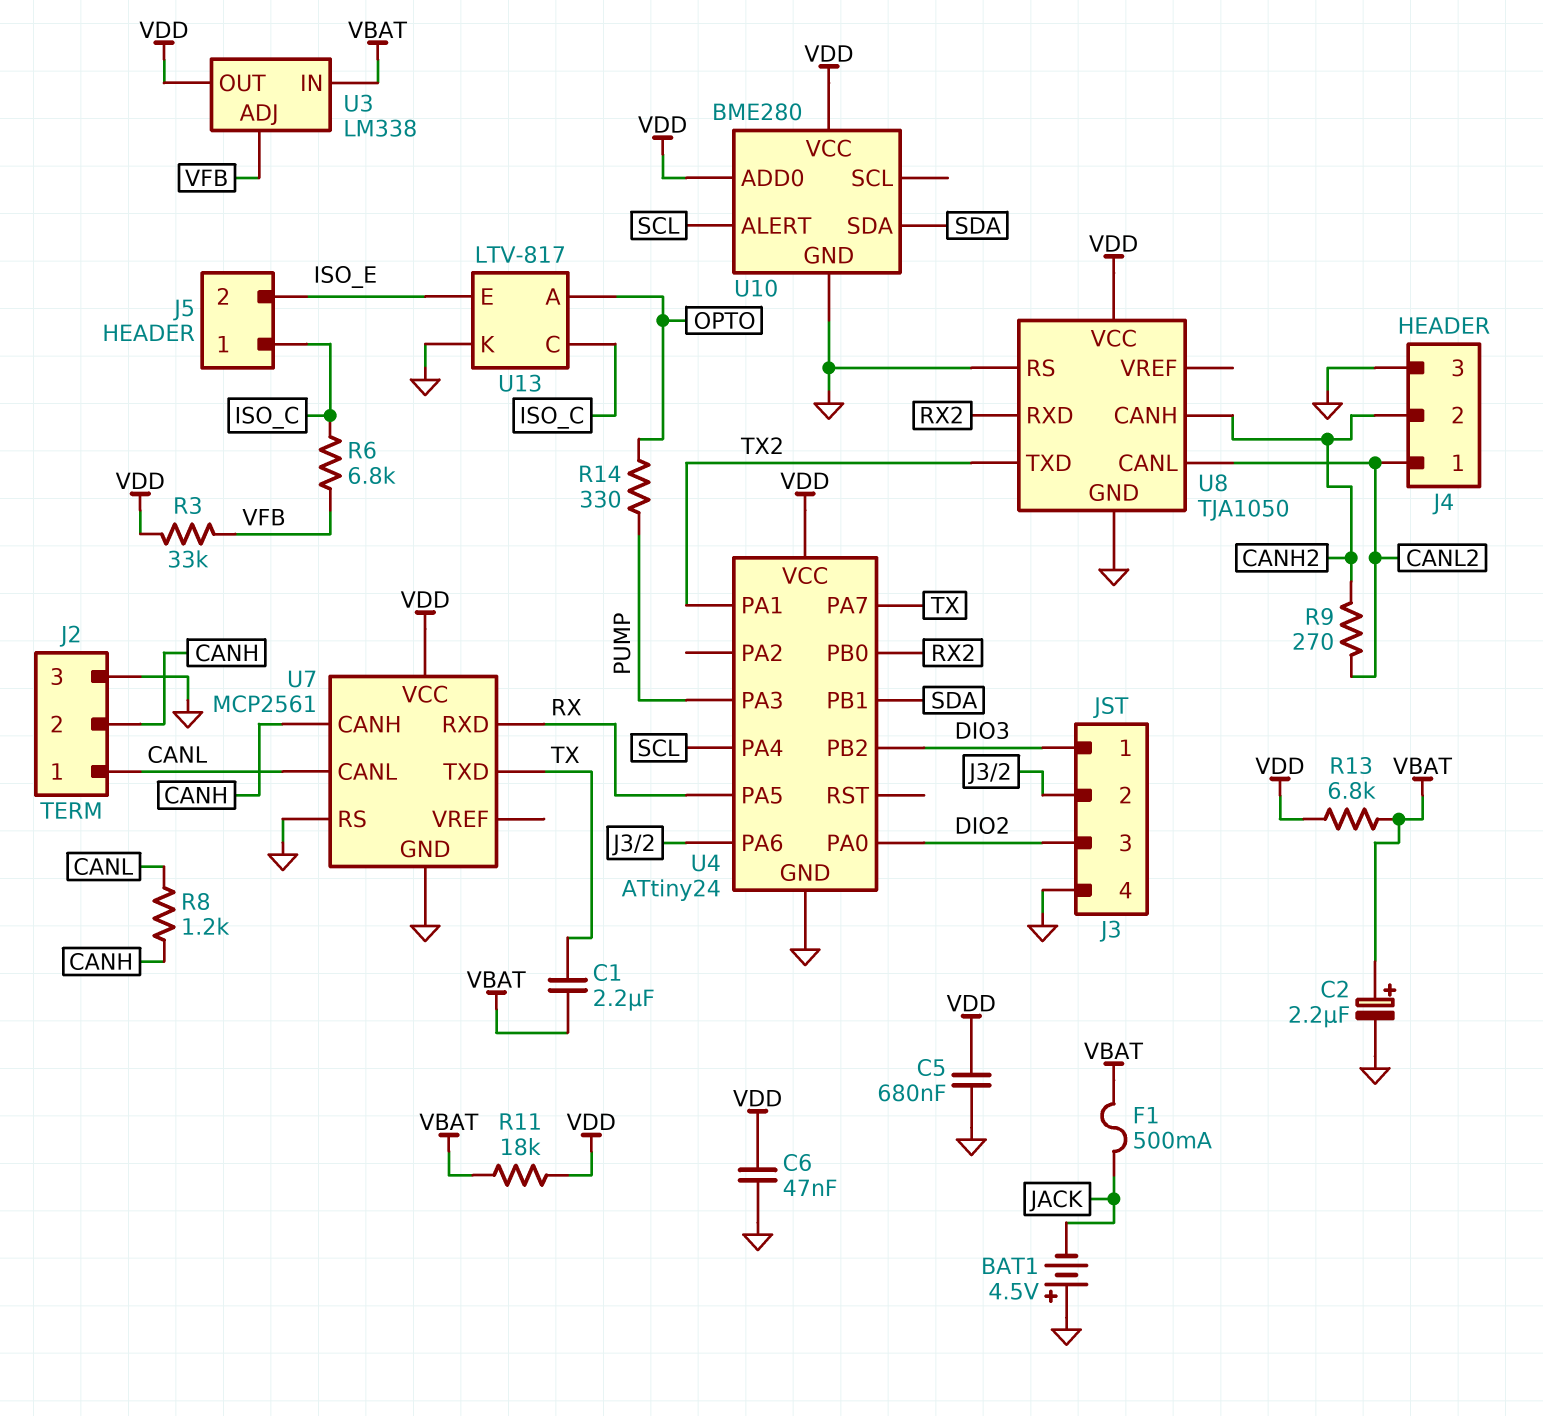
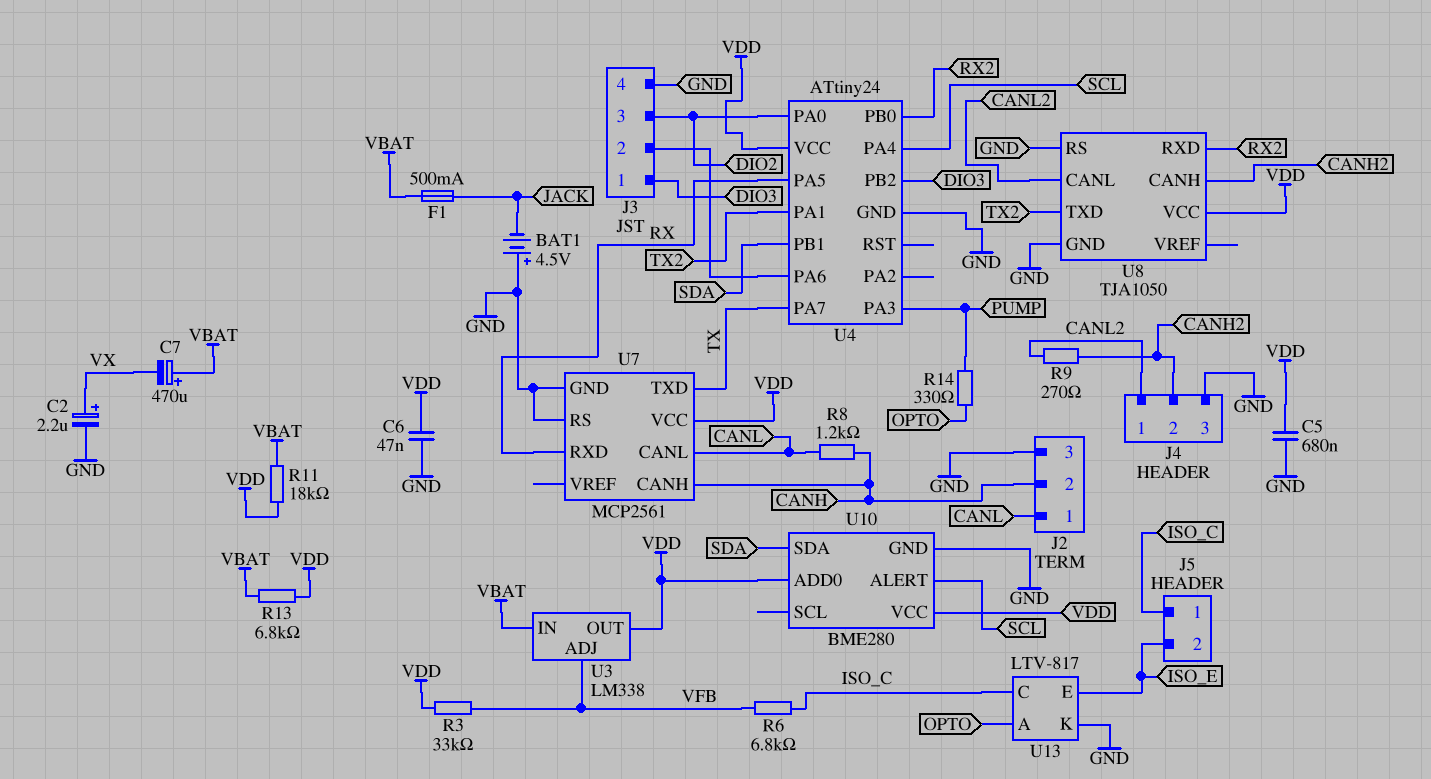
C1: 2.2uF (TX, VBAT) -> none
C2: 2.2uF (plus VBAT, minus GND) -> 2.2uF (plus VX, minus GND)
C7: none -> 470uF (plus VBAT, minus VX)

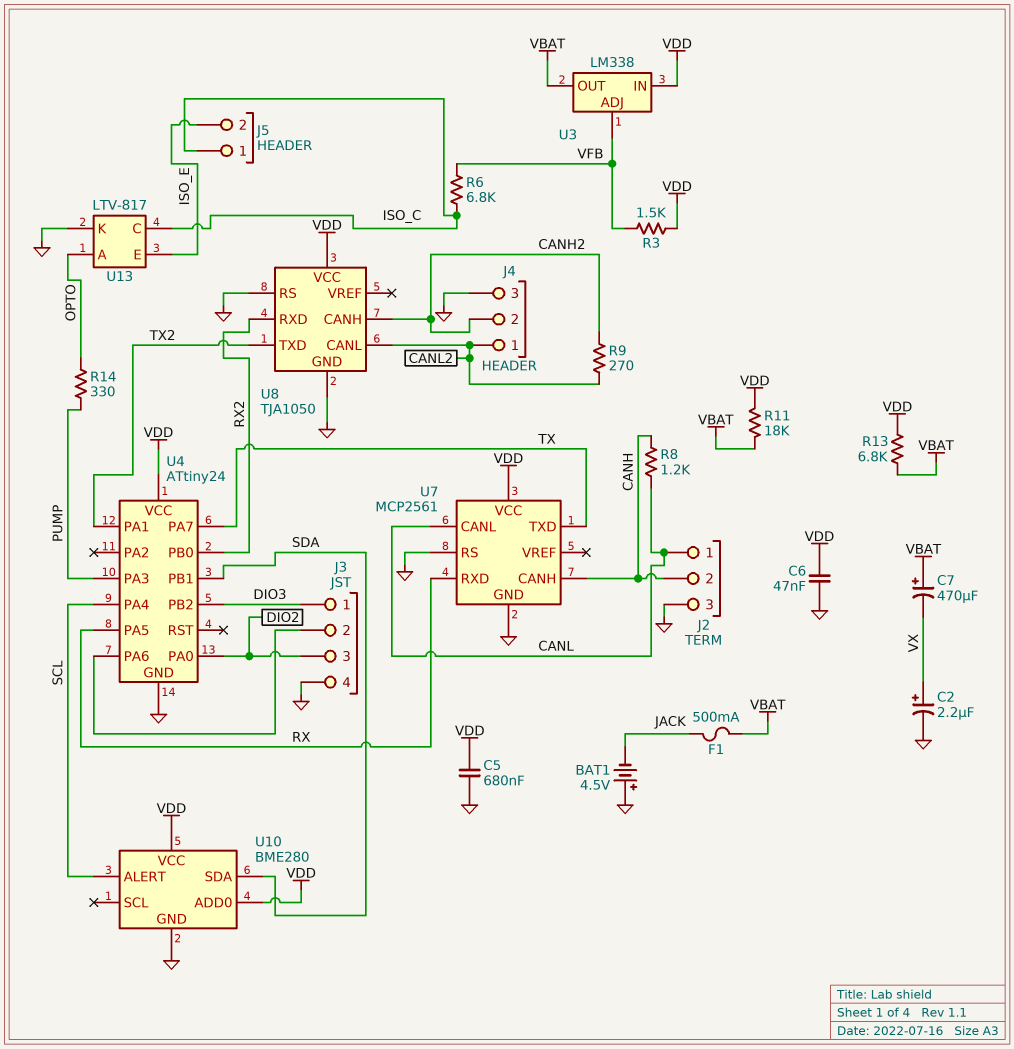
R3: 33k (VDD, VFB) -> 1.5k (VDD, VFB)
U3 pin IN: VBAT -> VDD
U3 pin OUT: VDD -> VBAT

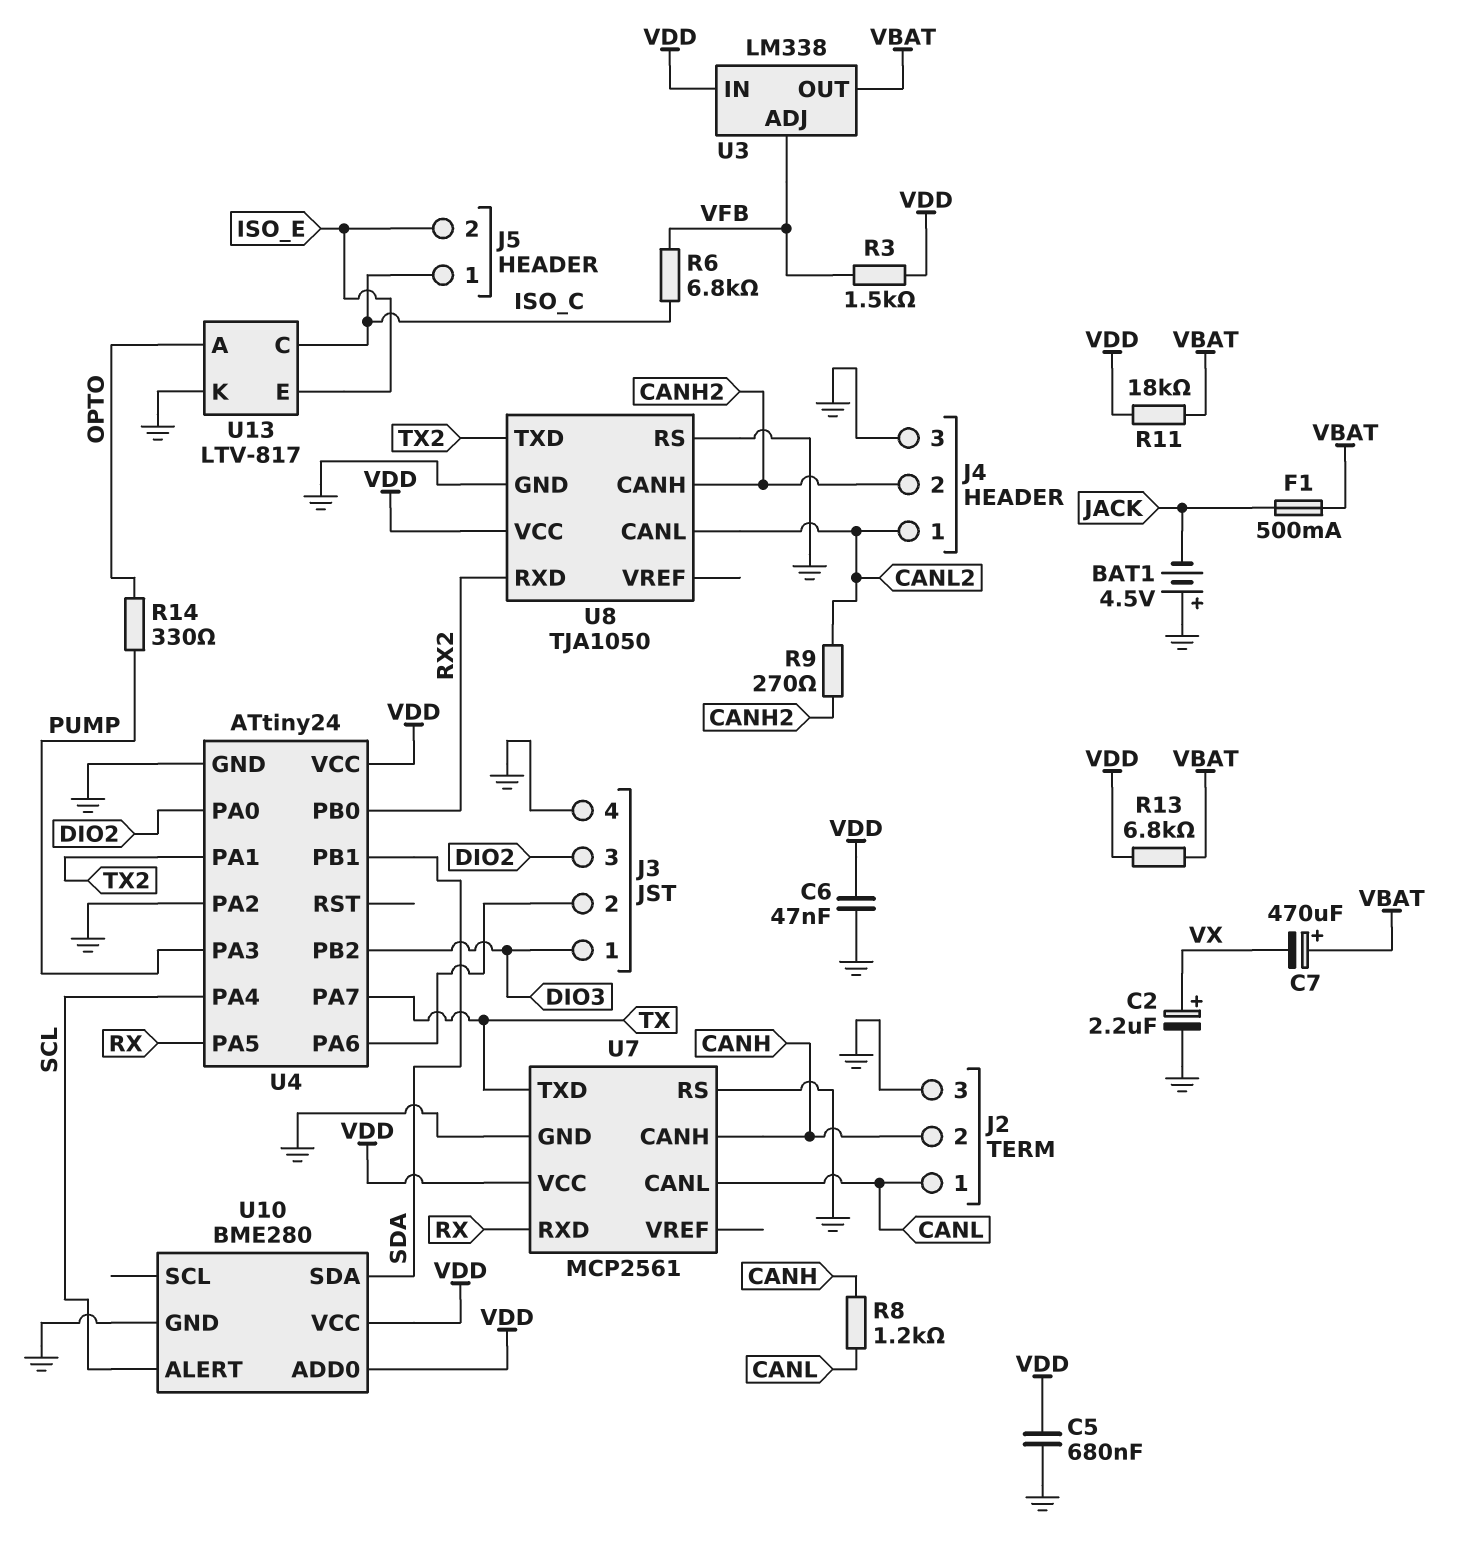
U4 pin PA2: none -> GND

